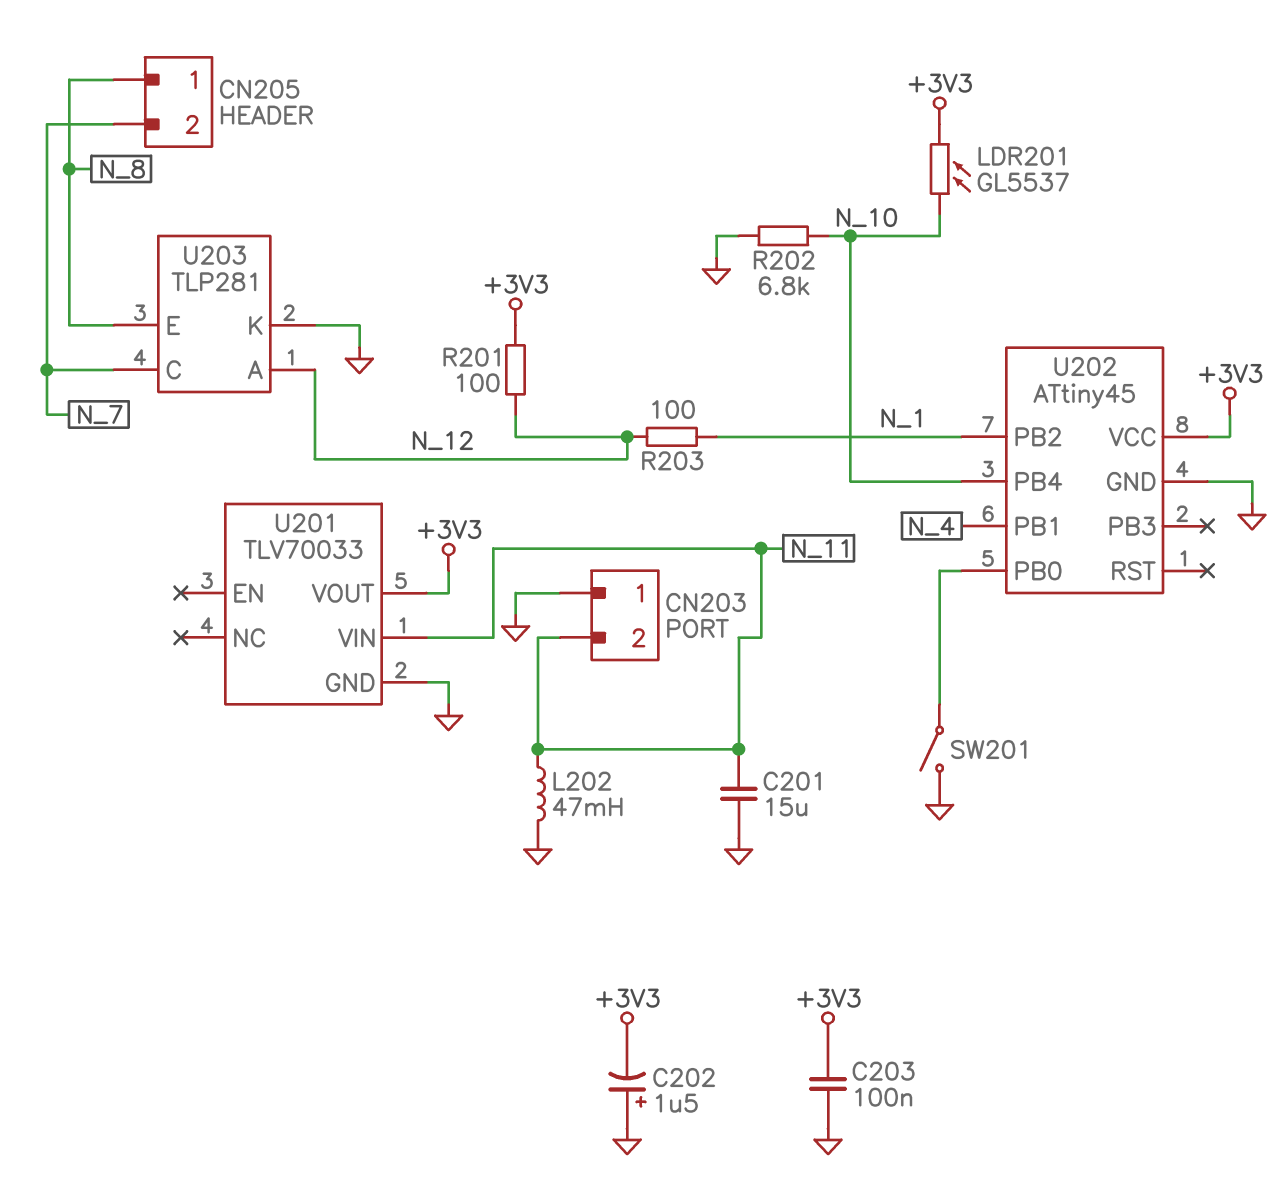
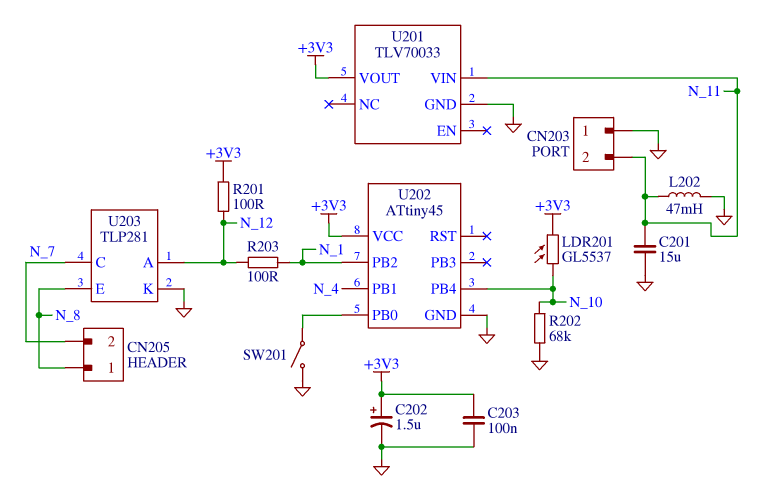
C202: 1.5uF (plus GND, minus +3V3) -> 1.5uF (plus +3V3, minus GND)
R202: 6.8k (GND, N_10) -> 68k (GND, N_10)

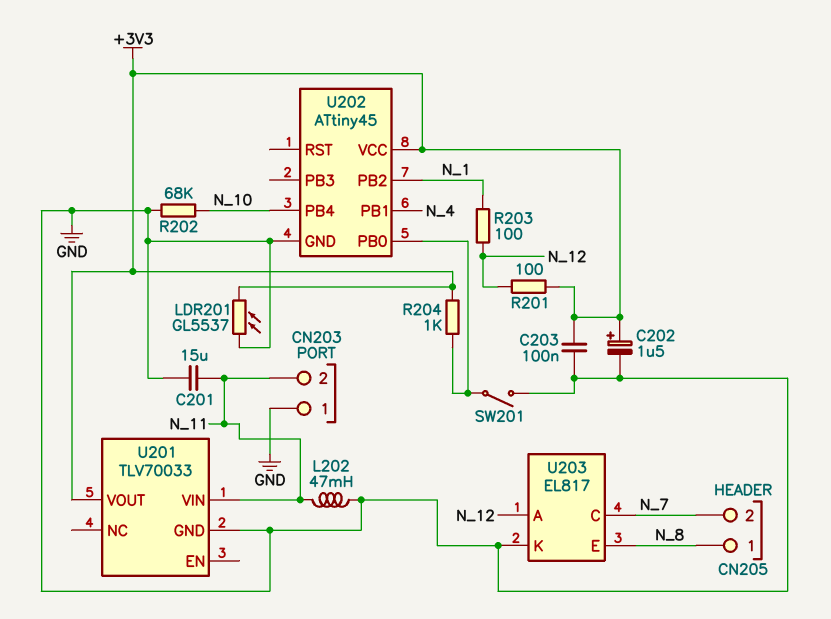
LDR201: GL5537 (+3V3, N_10) -> GL5537 (+3V3, GND)
R204: none -> 1k (+3V3, U202/PB0)
U203: TLP281 -> EL817

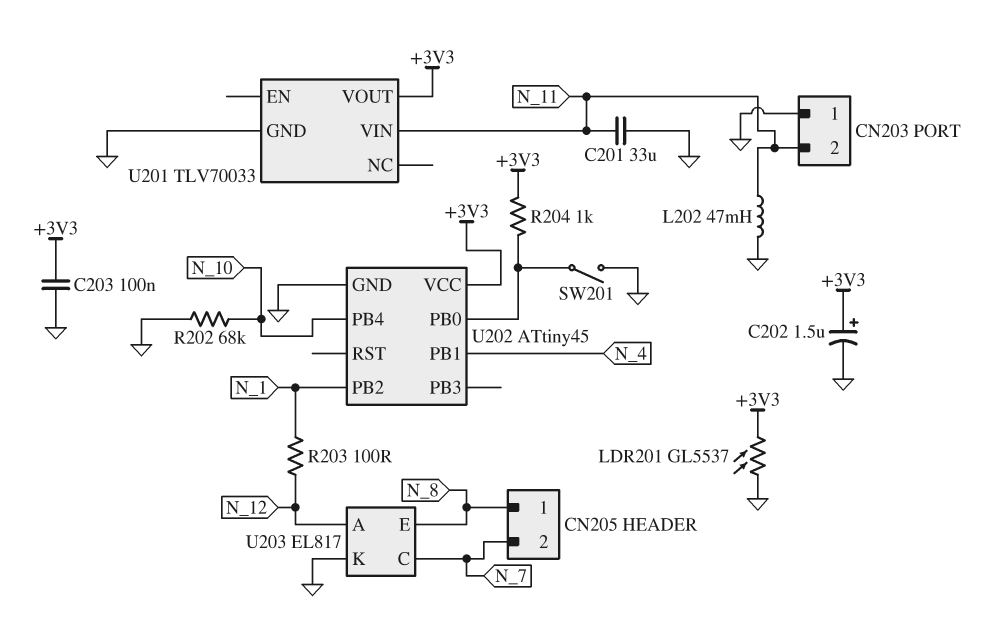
C201: 15uF (GND, N_11) -> 33uF (GND, N_11)
R201: 100 (+3V3, N_12) -> none

